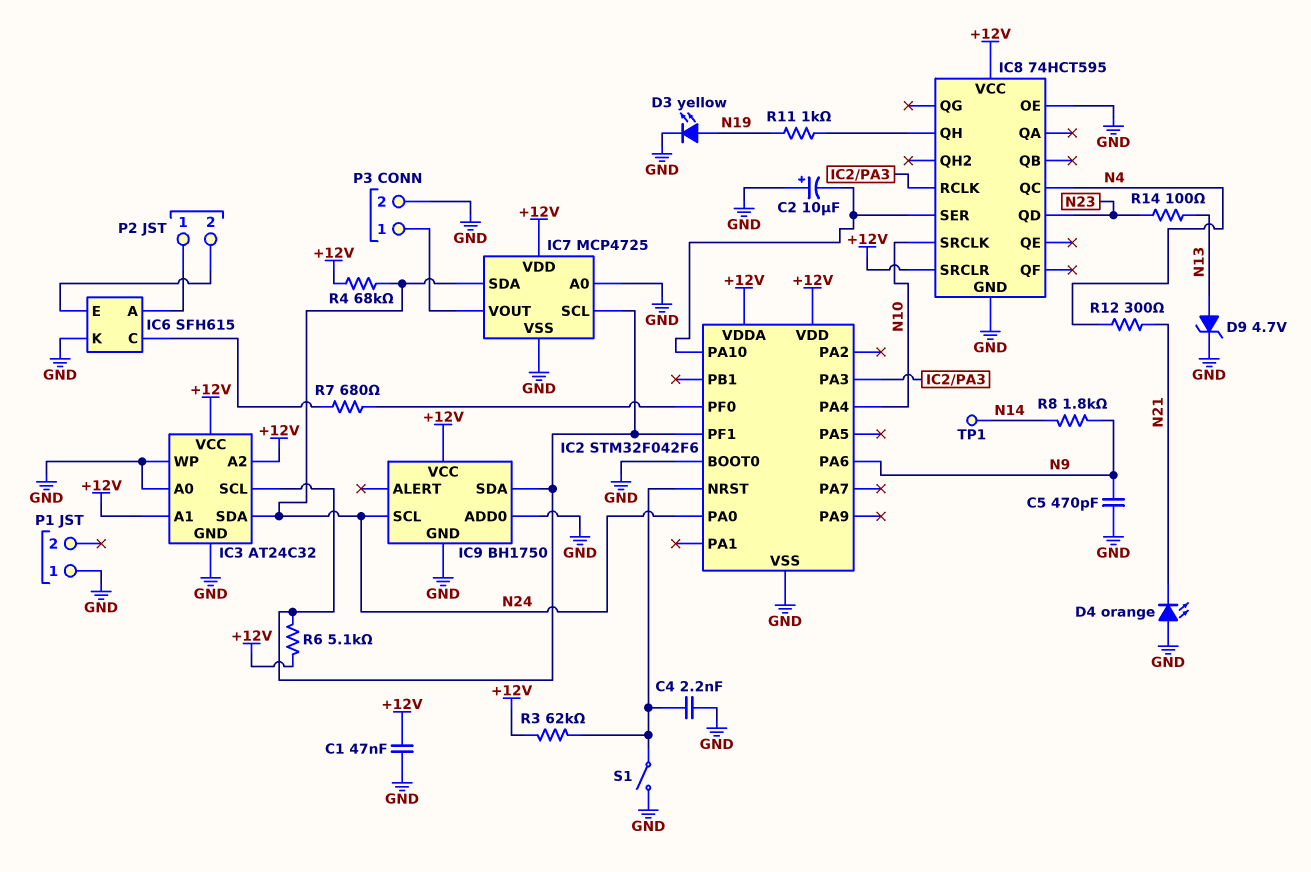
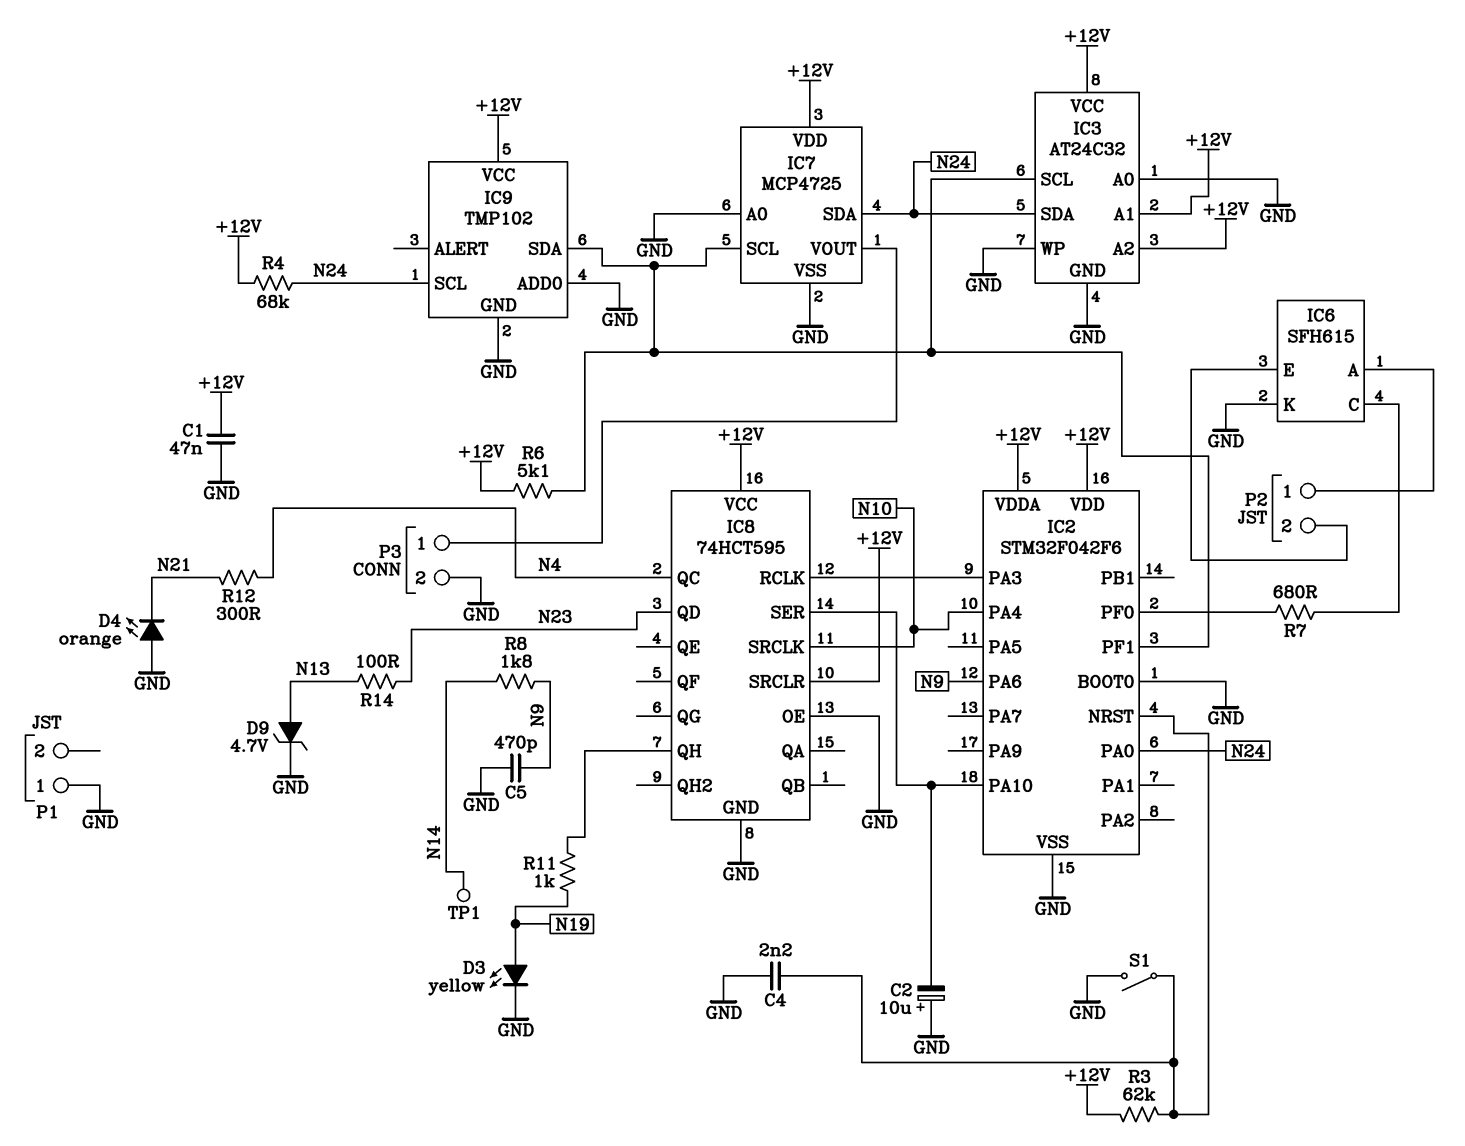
IC9: BH1750 -> TMP102

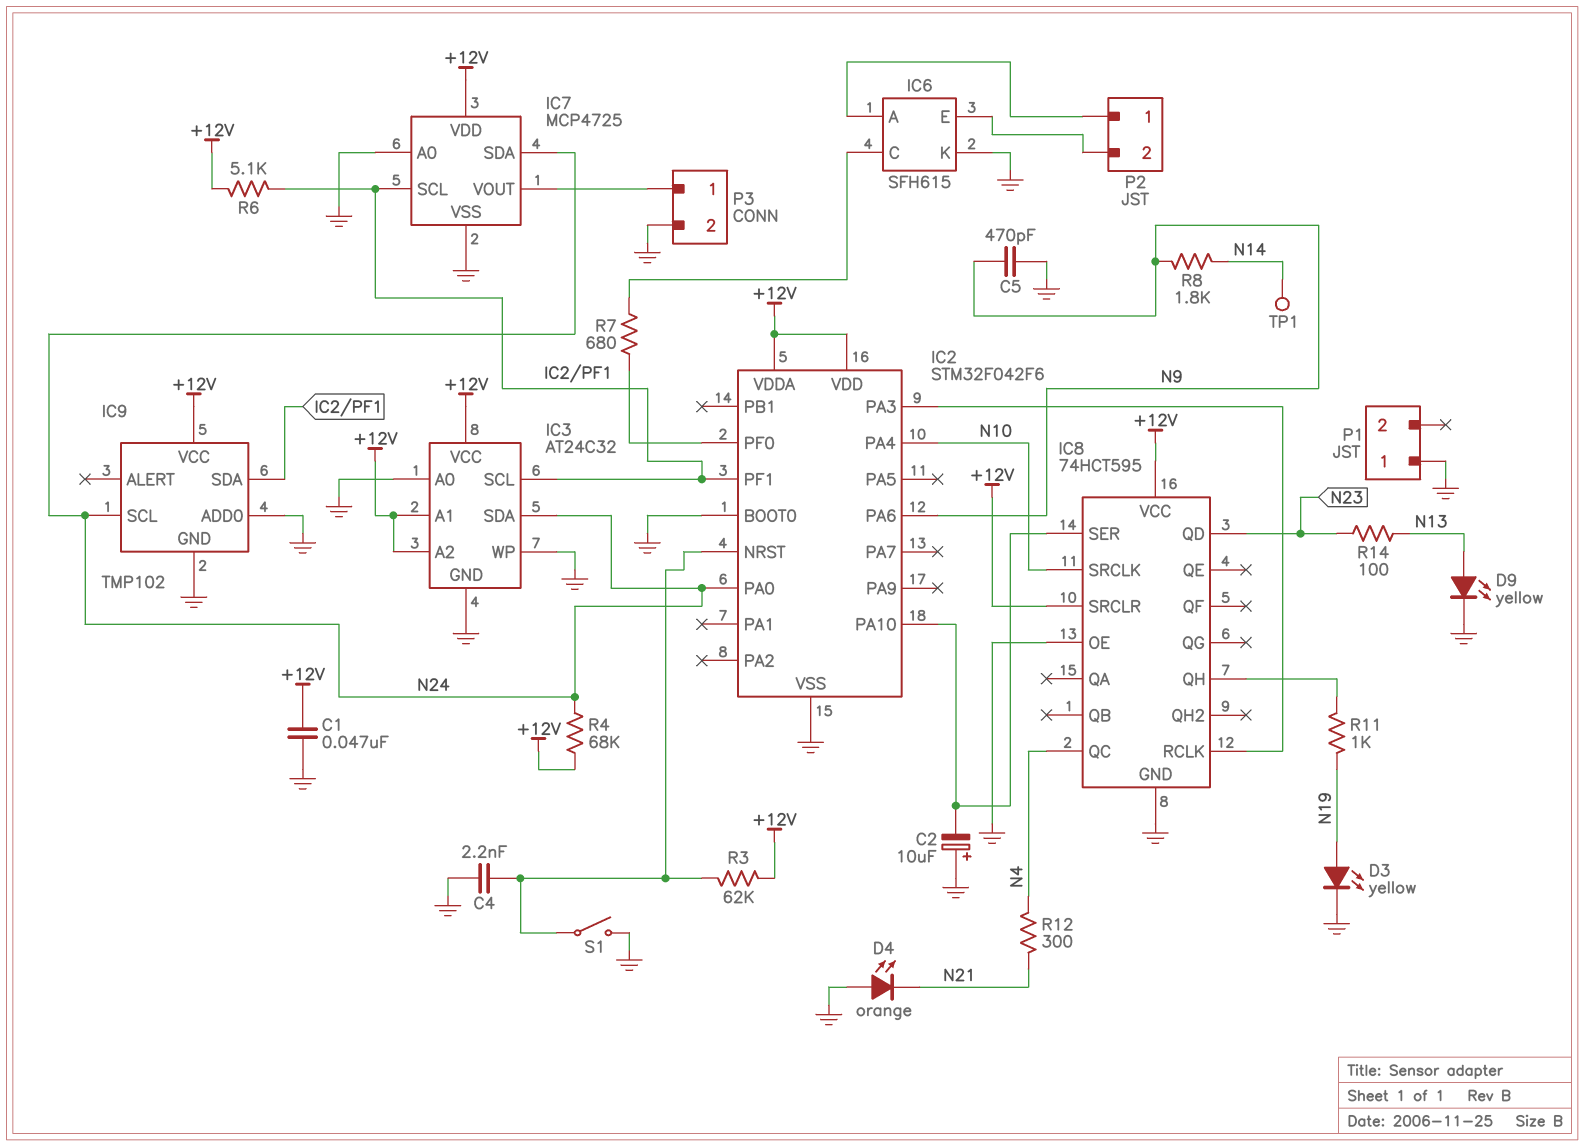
D9: zener 4.7V (A N13, K GND) -> LED yellow (A N13, K GND)

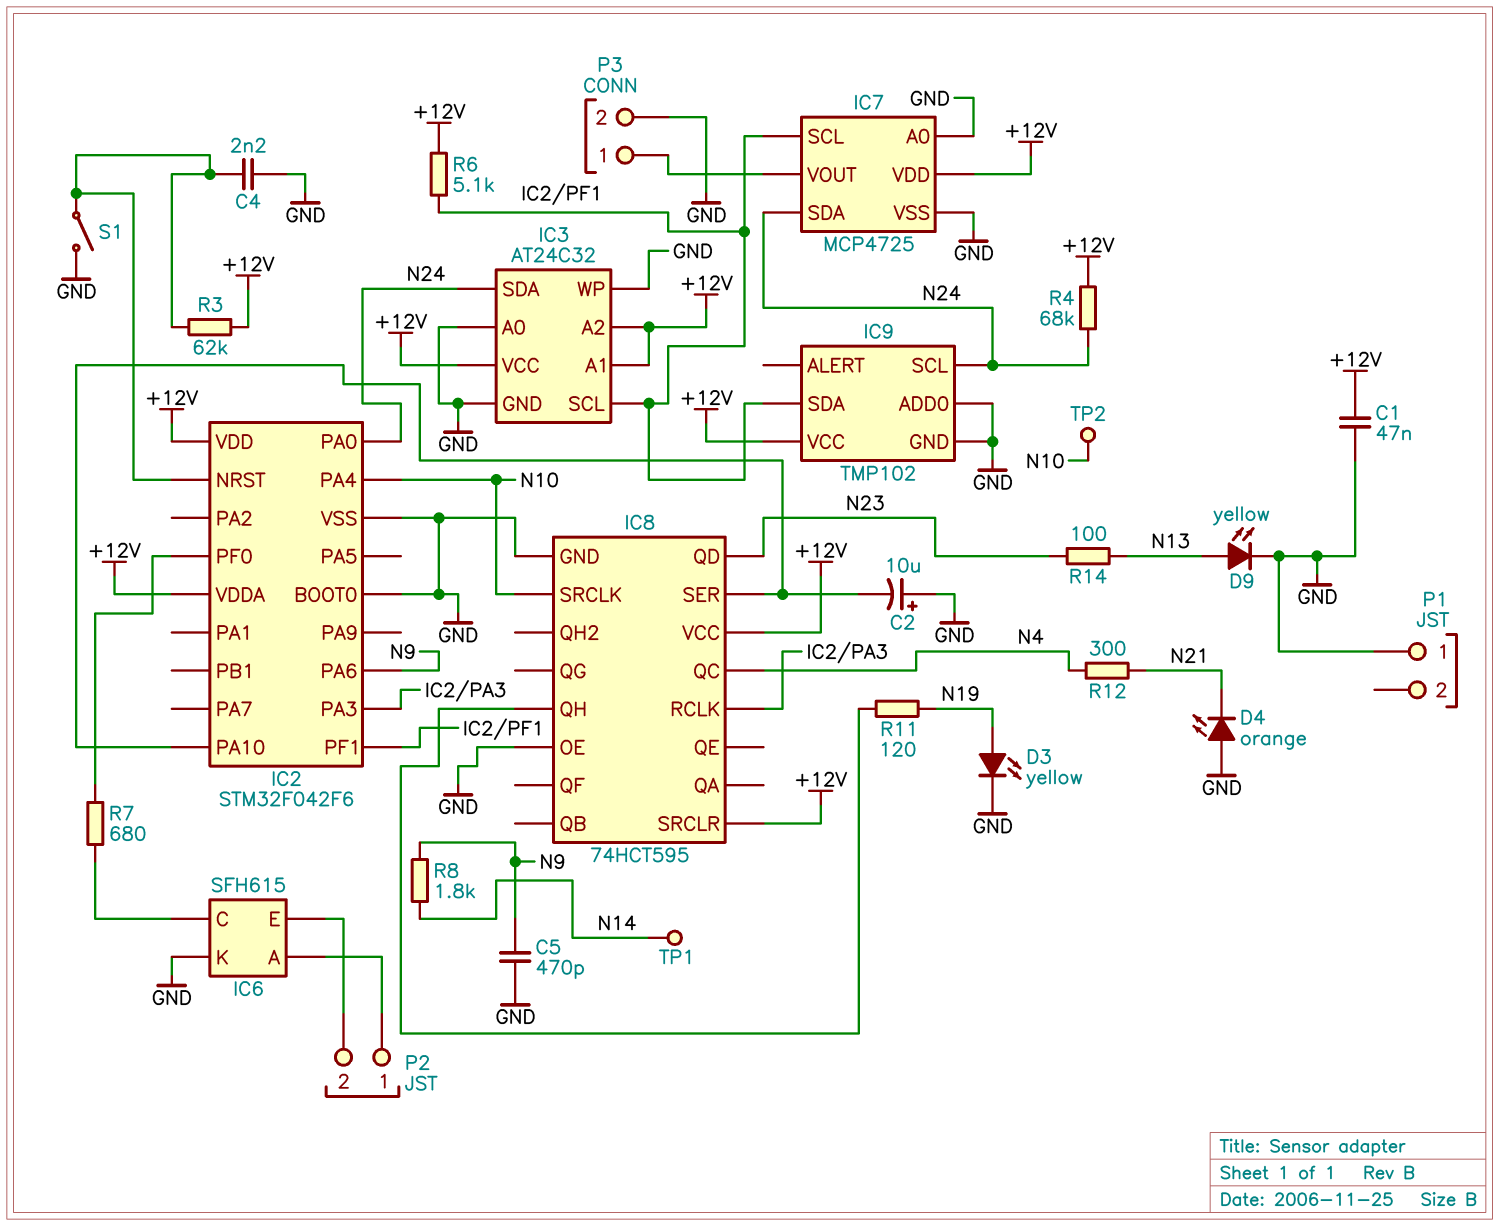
R11: 1k (IC8/QH, N19) -> 120 (IC8/QH, N19)
TP2: none -> test point (N10)

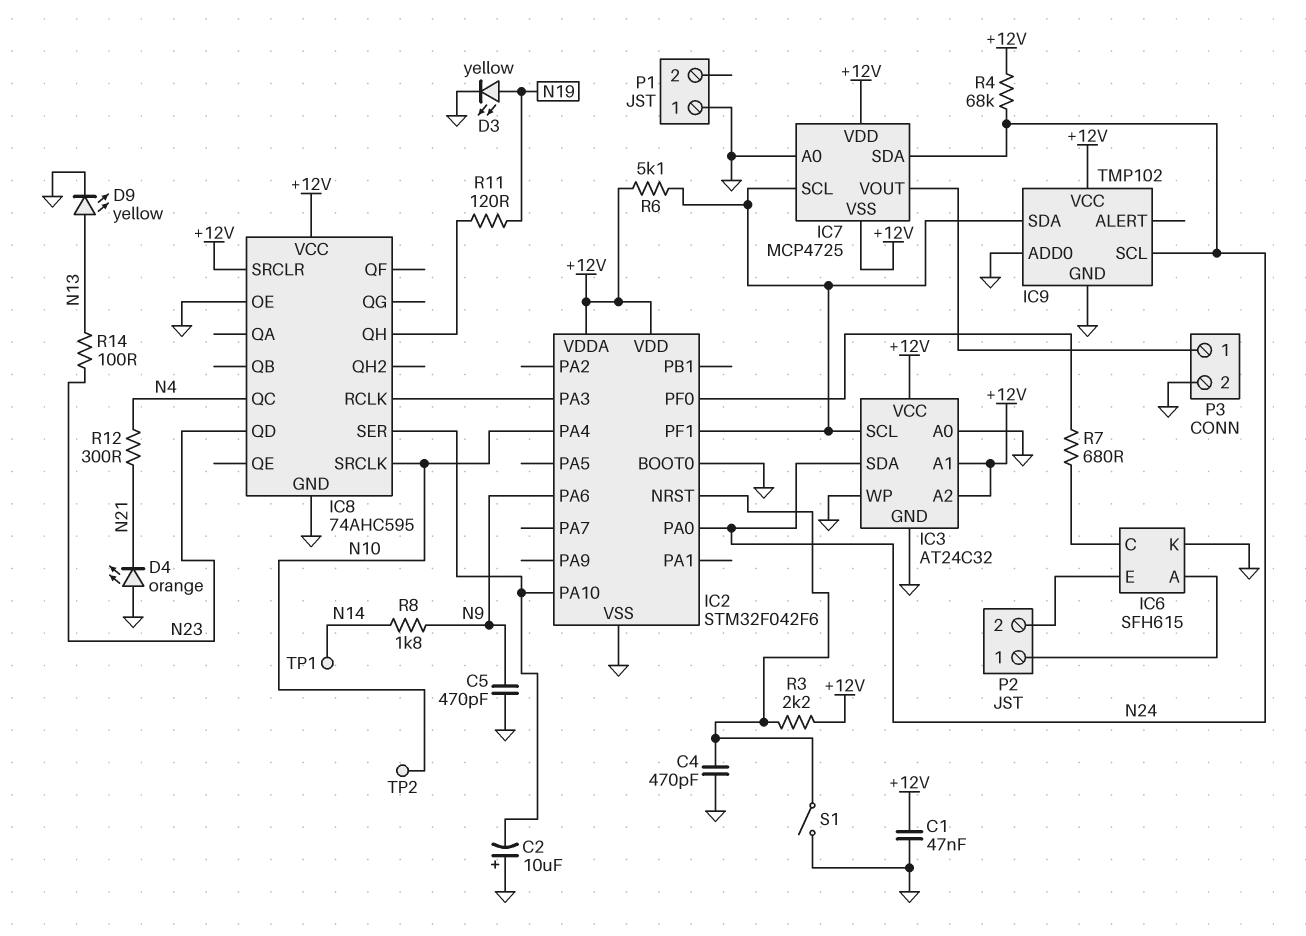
C4: 2.2nF (GND, IC2/NRST) -> 470pF (GND, IC2/NRST)
IC7 pin VSS: GND -> +12V
IC8: 74HCT595 -> 74AHC595
R3: 62k (+12V, IC2/NRST) -> 2.2k (+12V, IC2/NRST)

